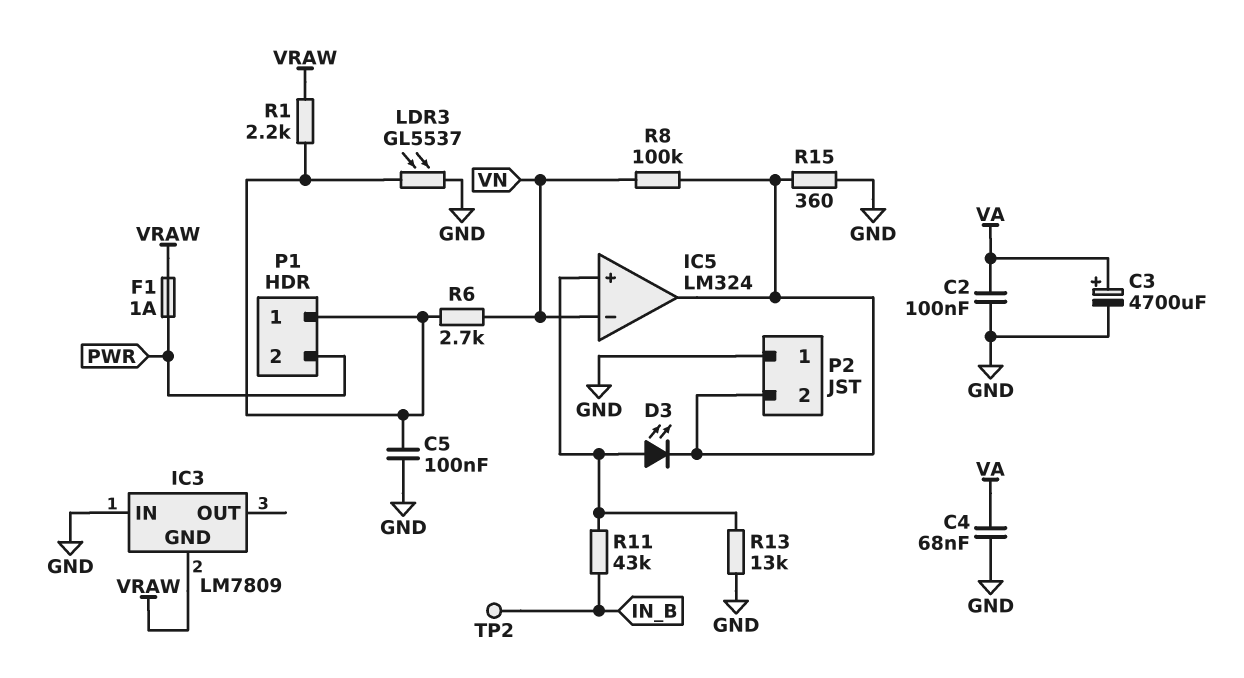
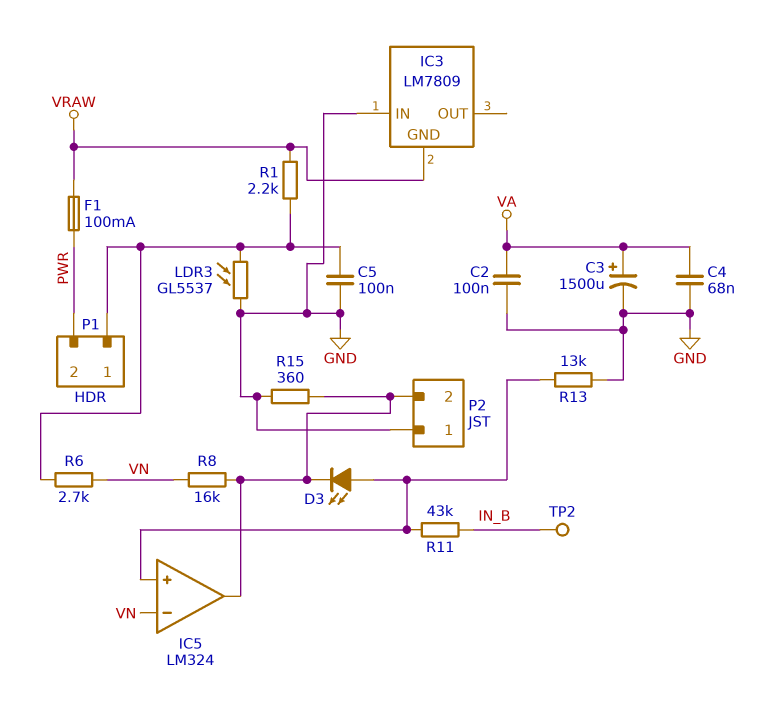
C3: 4700uF (plus VA, minus GND) -> 1500uF (plus VA, minus GND)
F1: 1A (PWR, VRAW) -> 100mA (PWR, VRAW)
R8: 100k (IC5/out, VN) -> 16k (IC5/out, VN)

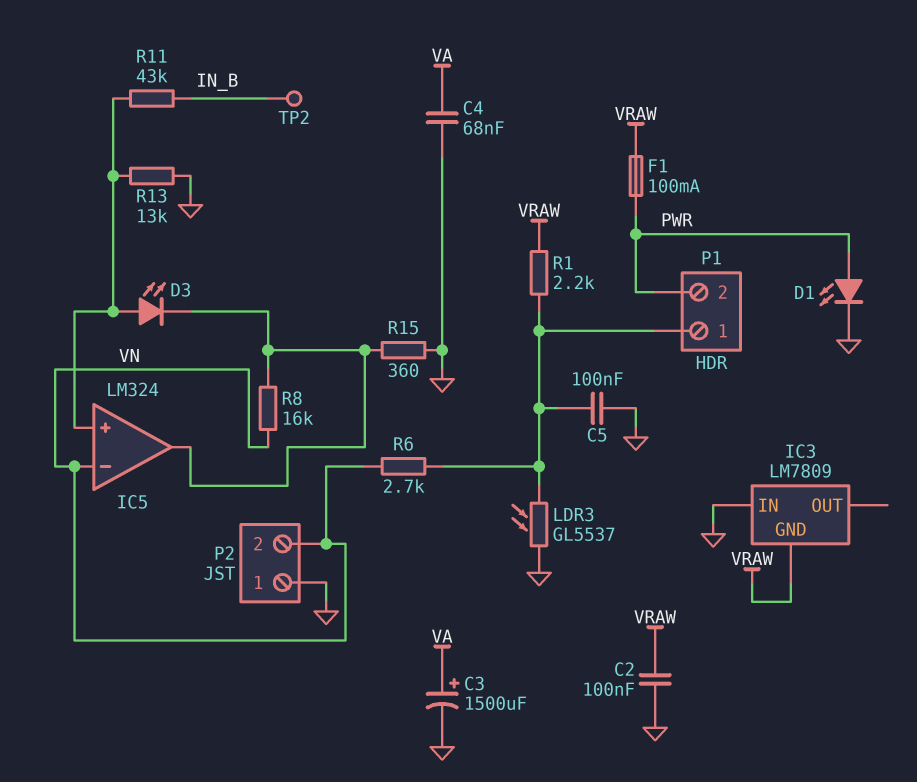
C2: 100nF (GND, VA) -> 100nF (GND, VRAW)
D1: none -> LED (A PWR, K GND)
P2 pin 2: IC5/out -> VN

